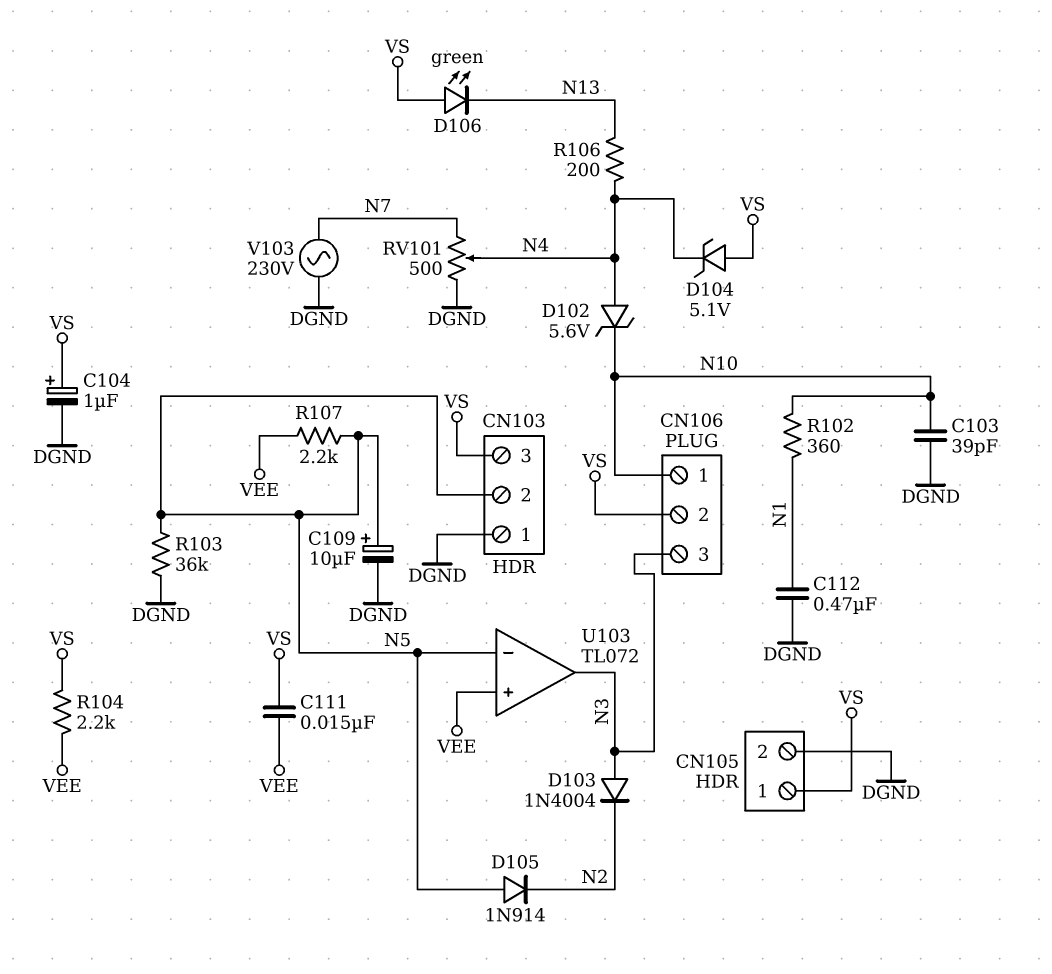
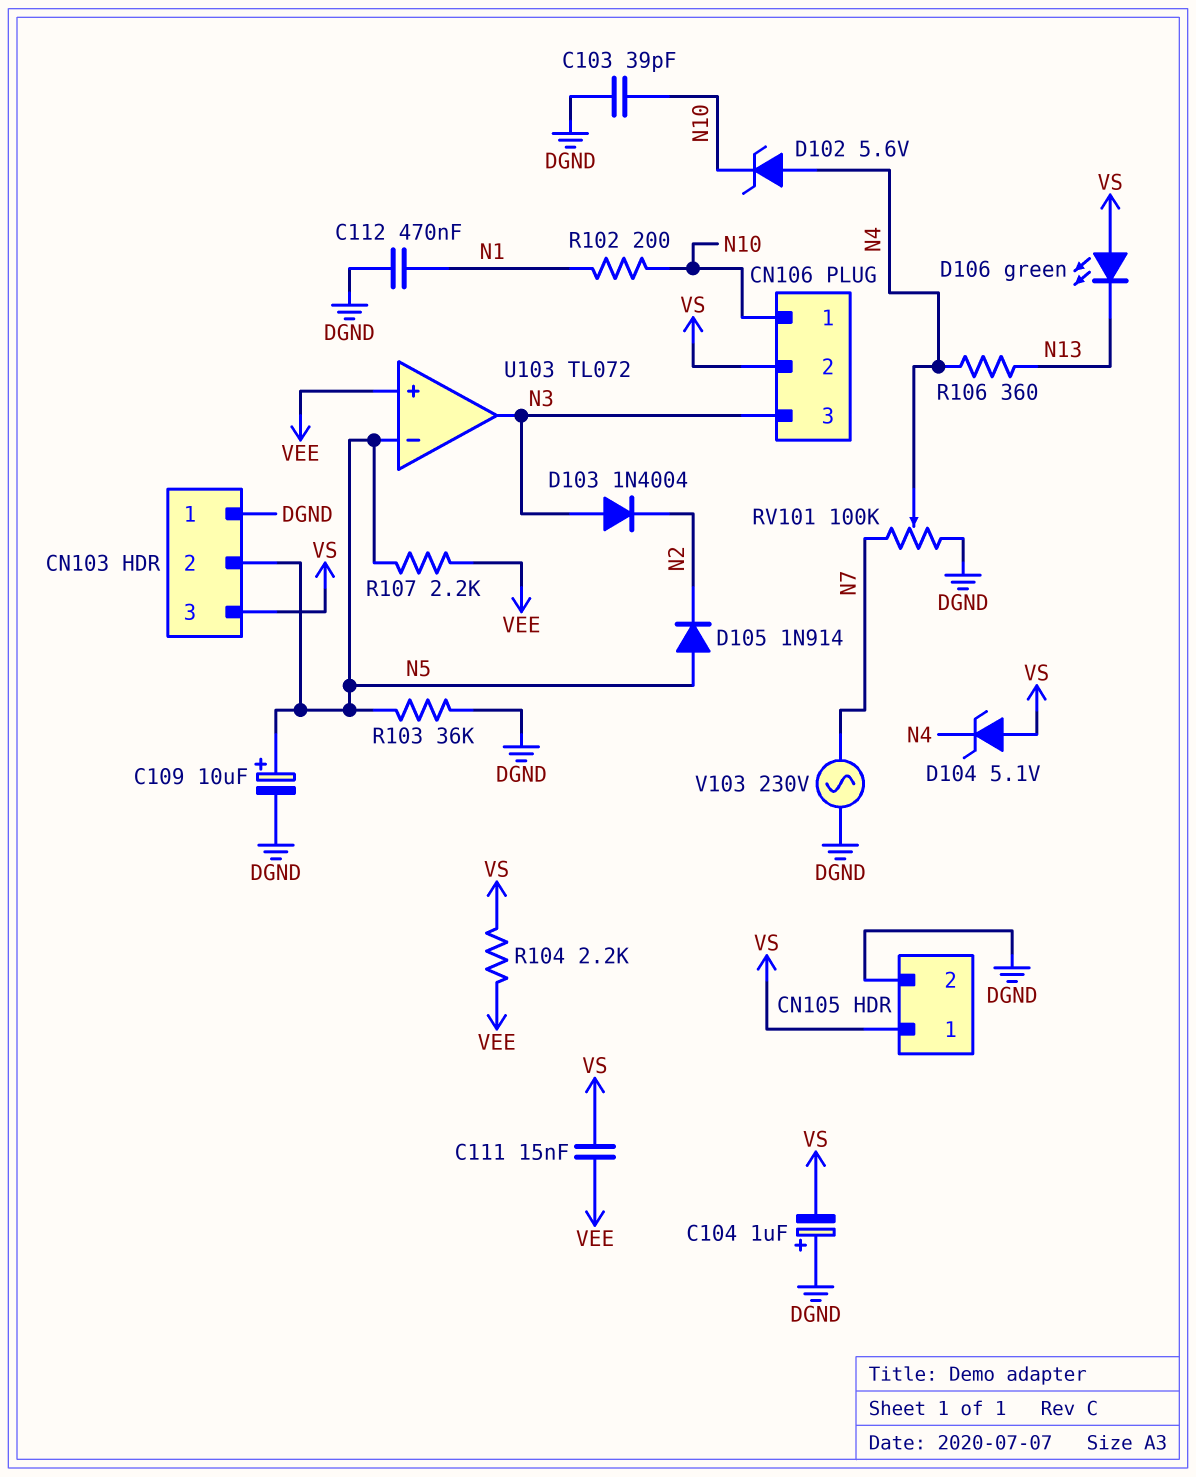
C104: 1uF (plus VS, minus DGND) -> 1uF (plus DGND, minus VS)
R102: 360 (N1, N10) -> 200 (N1, N10)
R106: 200 (N4, N13) -> 360 (N4, N13)
RV101: 500 (DGND, N7, wiper N4) -> 100k (DGND, N7, wiper N4)

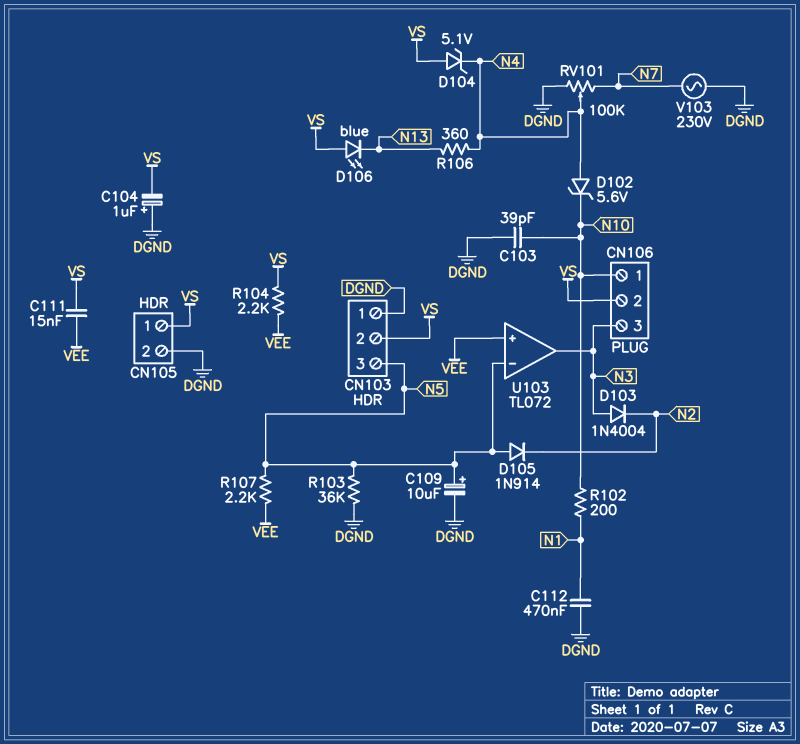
CN103 pin 2: N5 -> VS
CN103 pin 3: VS -> N5
D106: LED green (A VS, K N13) -> LED blue (A VS, K N13)

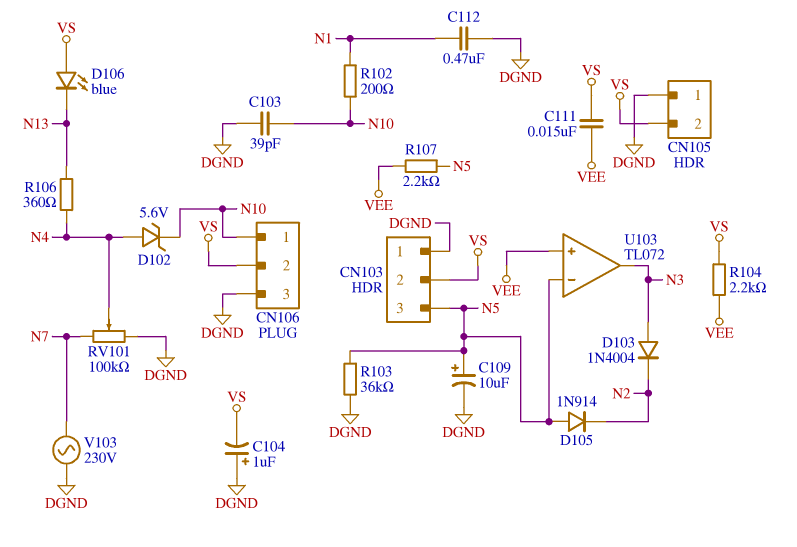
CN105 pin 1: VS -> DGND
CN105 pin 2: DGND -> VS
CN106 pin 3: N3 -> DGND
D104: zener 5.1V (A VS, K N4) -> none

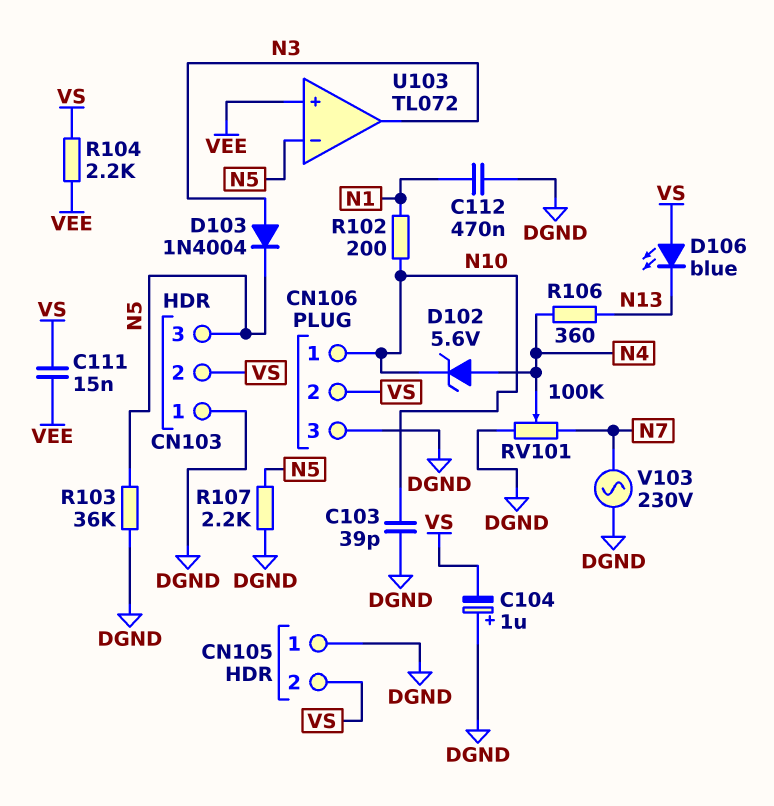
C109: 10uF (plus N5, minus DGND) -> none
D103: diode 1N4004 (A N3, K N2) -> diode 1N4004 (A N3, K N5)
D105: diode 1N914 (A N5, K N2) -> none
R107: 2.2k (N5, VEE) -> 2.2k (DGND, N5)

